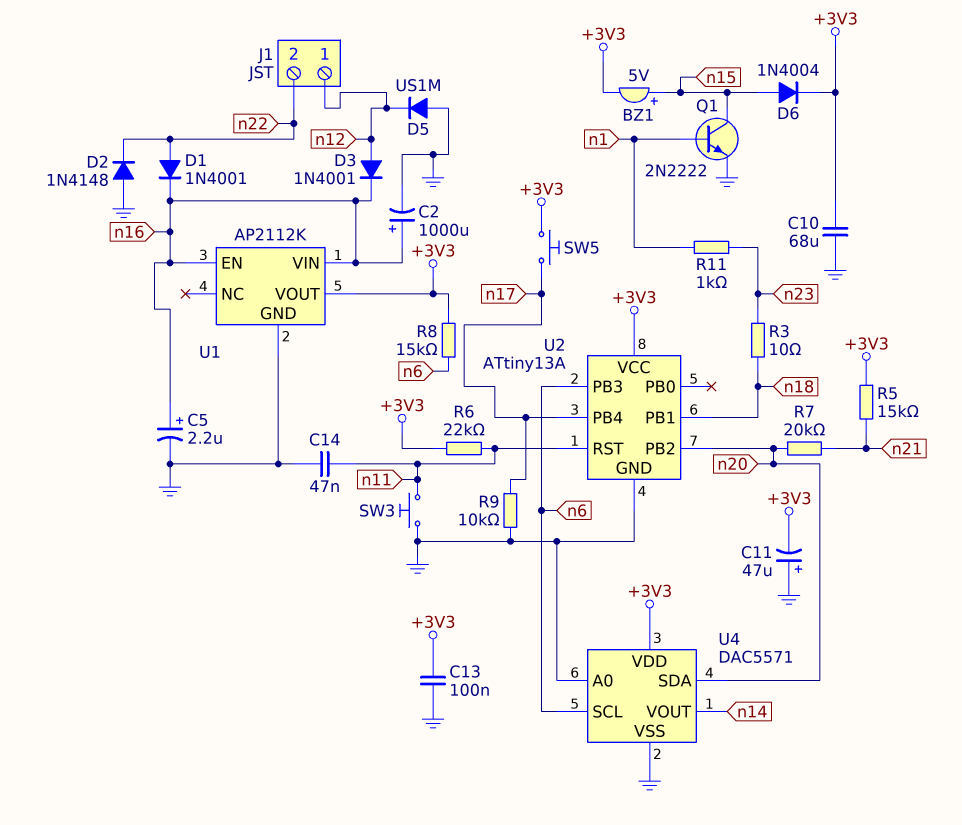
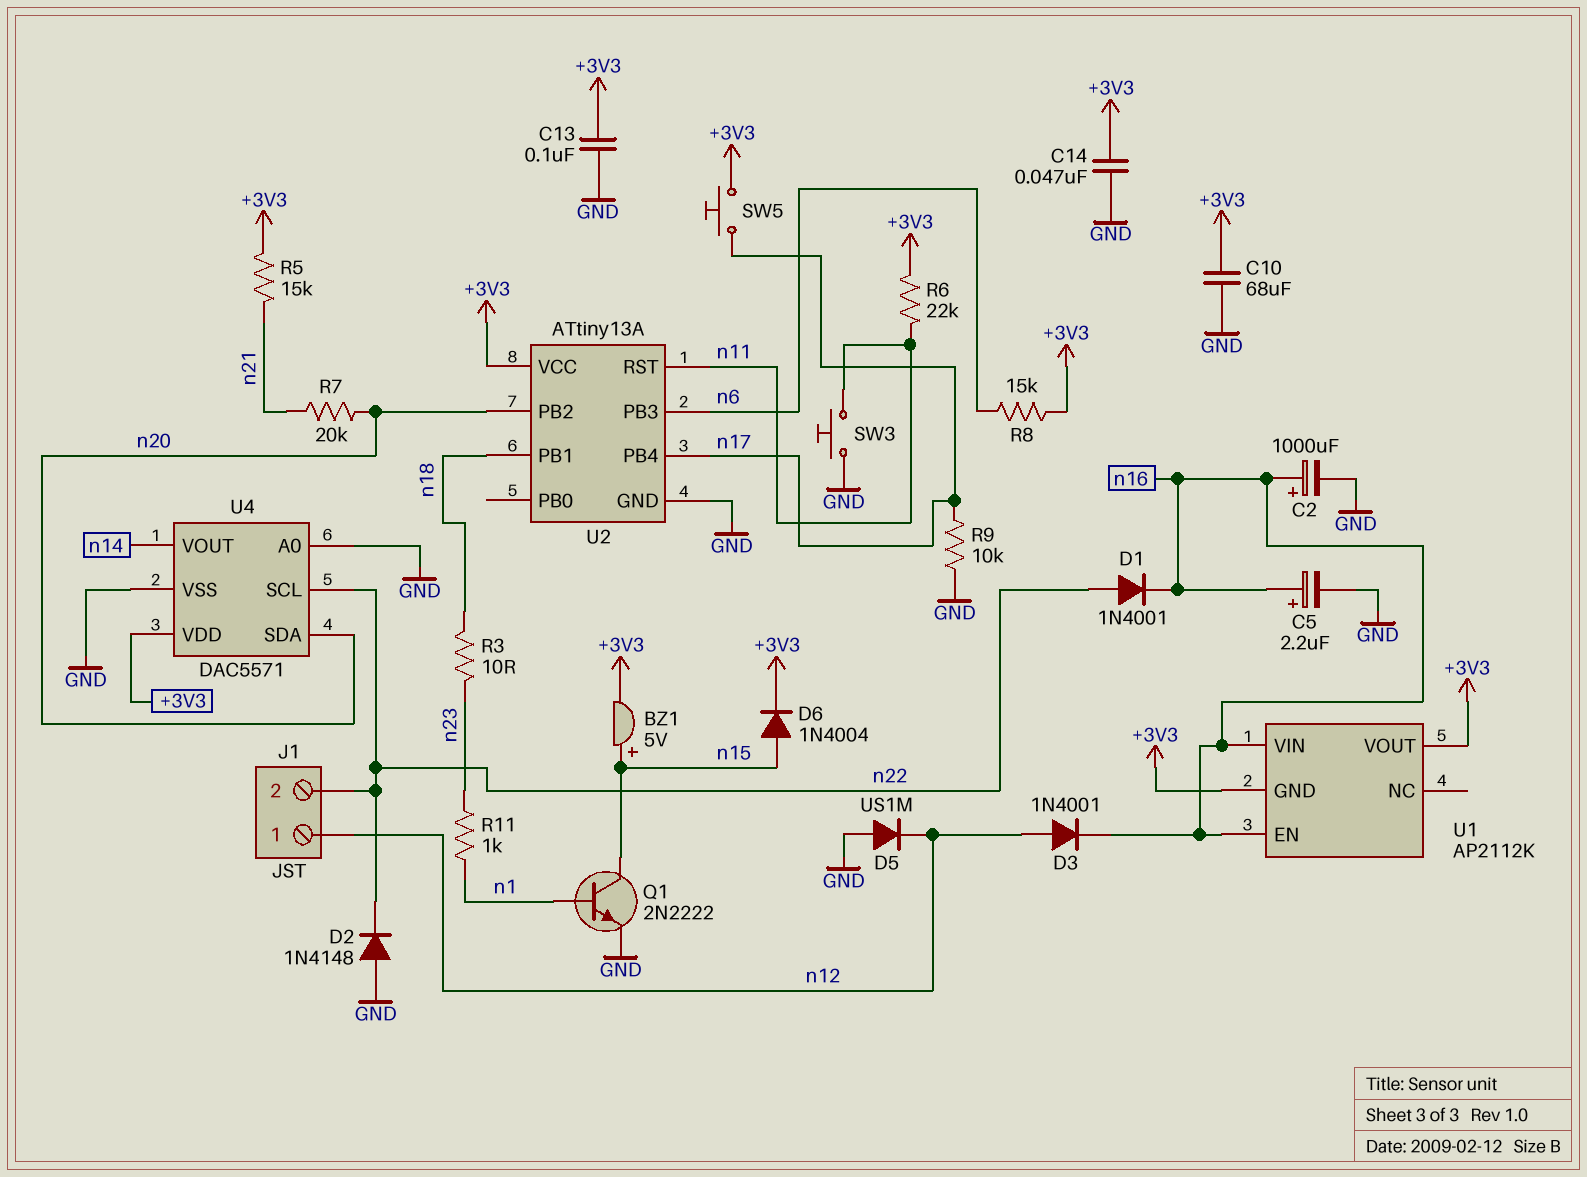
C11: 47uF (plus GND, minus +3V3) -> none
C14: 47nF (GND, n11) -> 47nF (+3V3, GND)
U1 pin GND: GND -> +3V3
U4 pin SCL: n6 -> n22

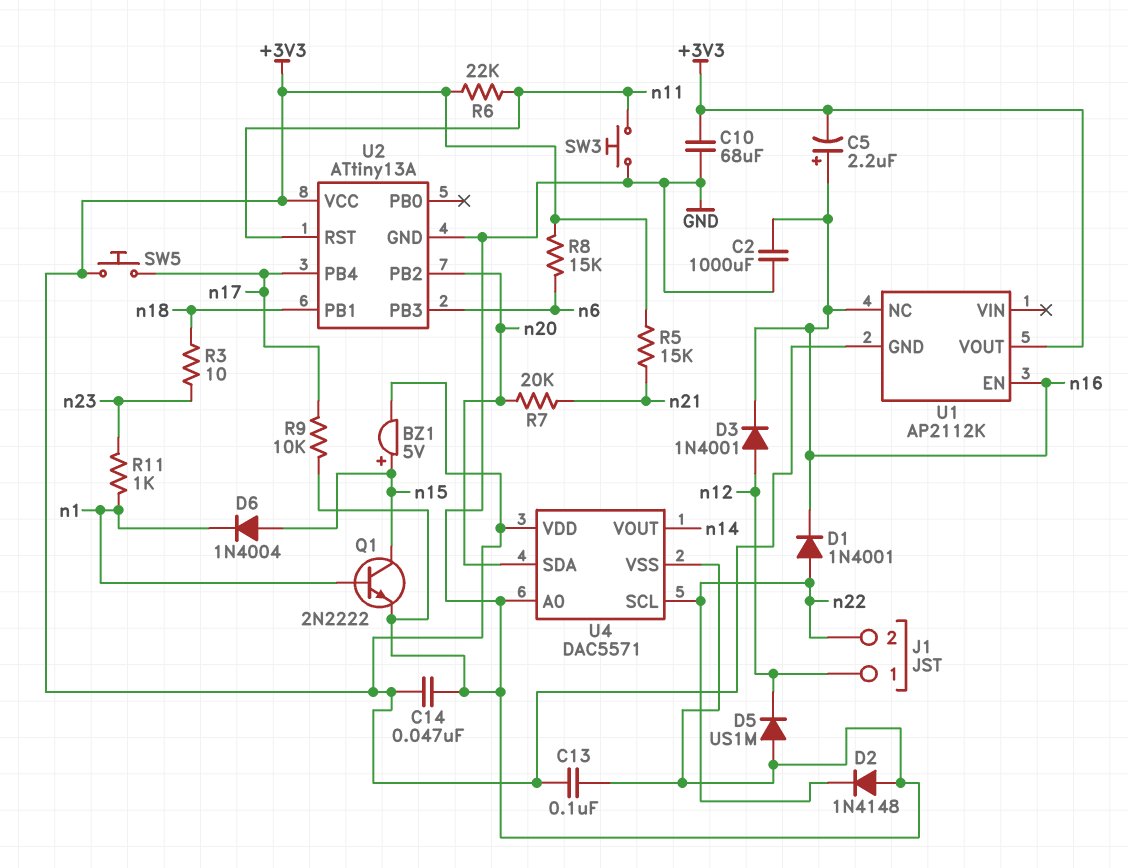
C2: 1000uF (plus n16, minus GND) -> 1000uF (GND, n16)
C5: 2.2uF (plus n16, minus GND) -> 2.2uF (plus n16, minus +3V3)
D6: diode 1N4004 (A n15, K +3V3) -> diode 1N4004 (A n15, K n1)
U1 pin NC: none -> n16
U1 pin VIN: n16 -> none

